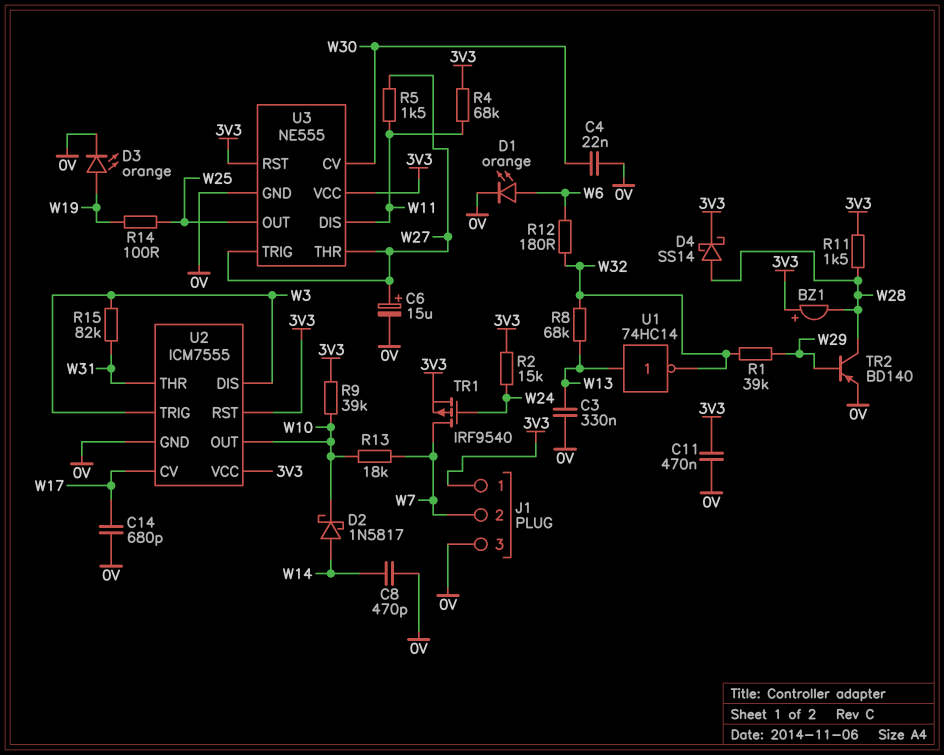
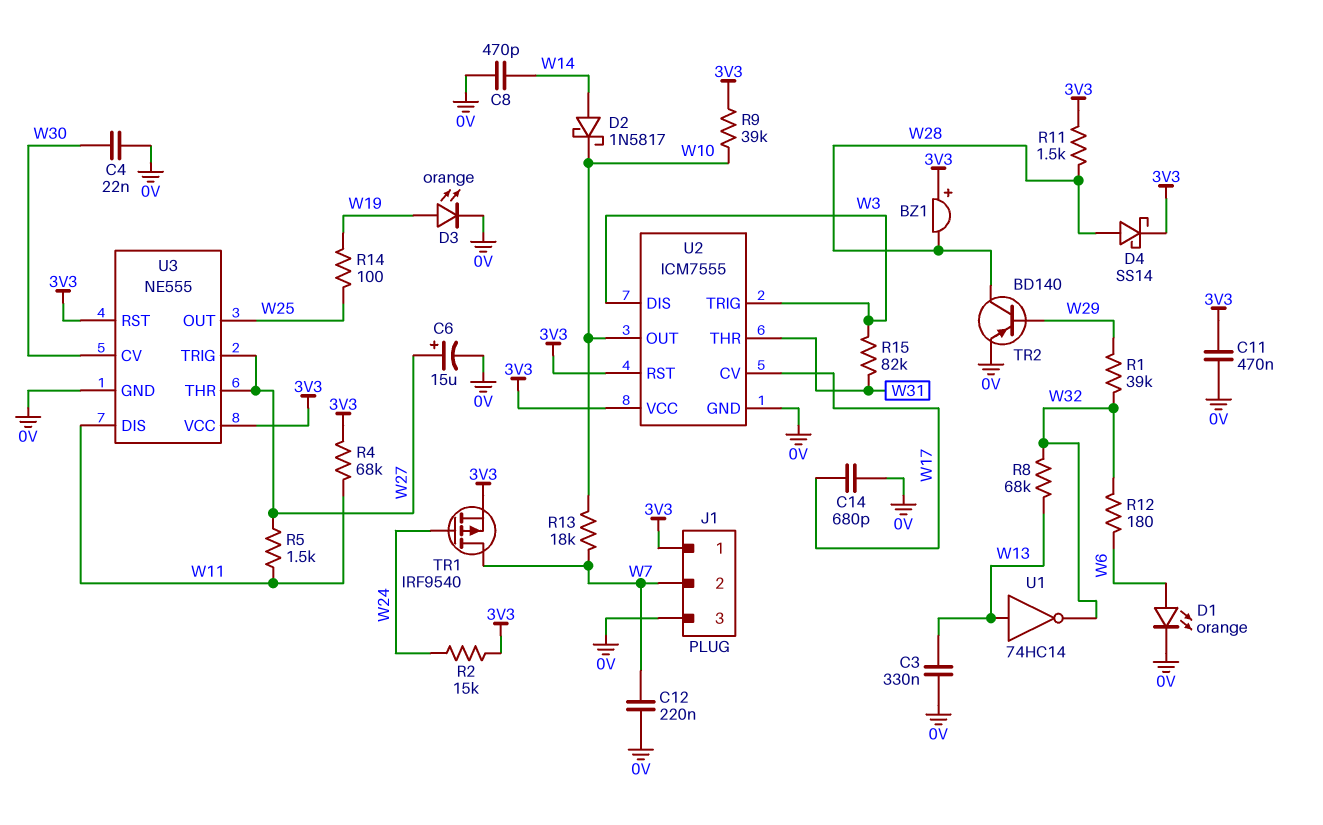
C12: none -> 220nF (0V, W7)

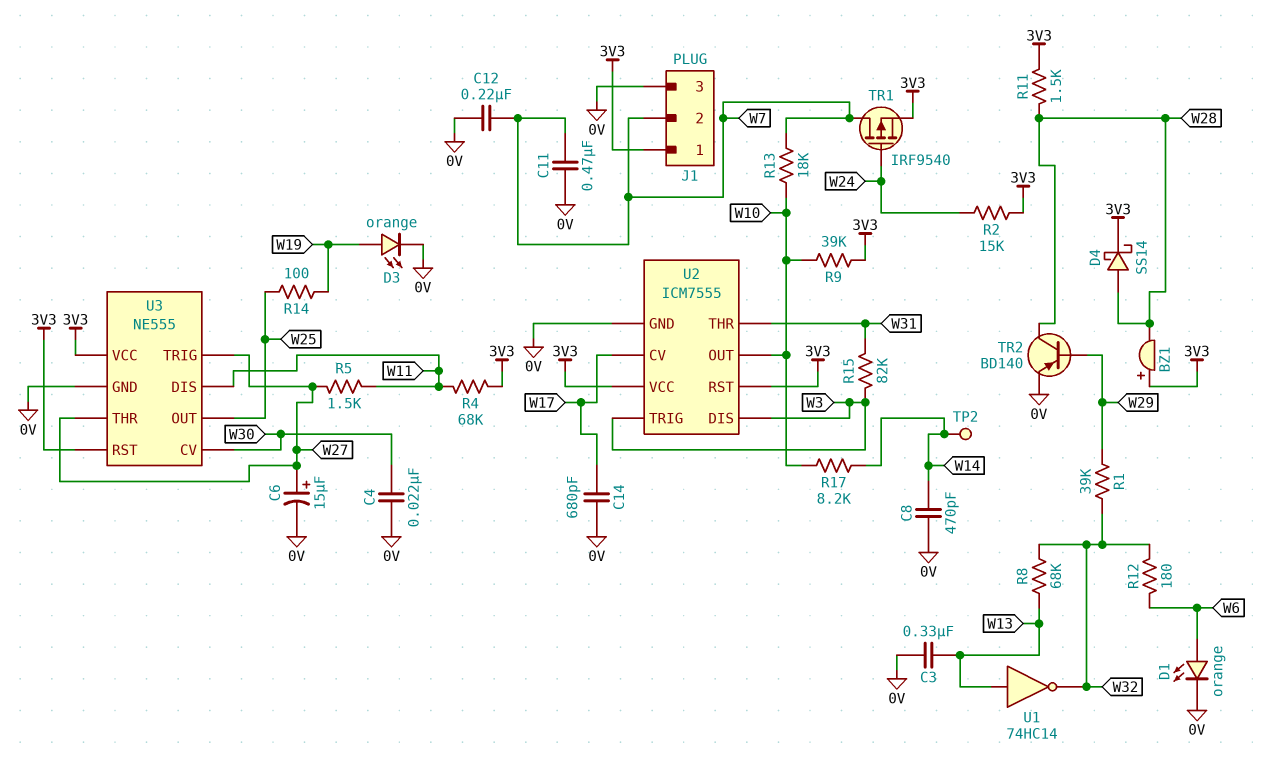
C11: 470nF (0V, 3V3) -> 470nF (0V, W7)
D2: schottky 1N5817 (A W14, K W10) -> none
R17: none -> 8.2k (W10, W14)
TP2: none -> test point (W14)

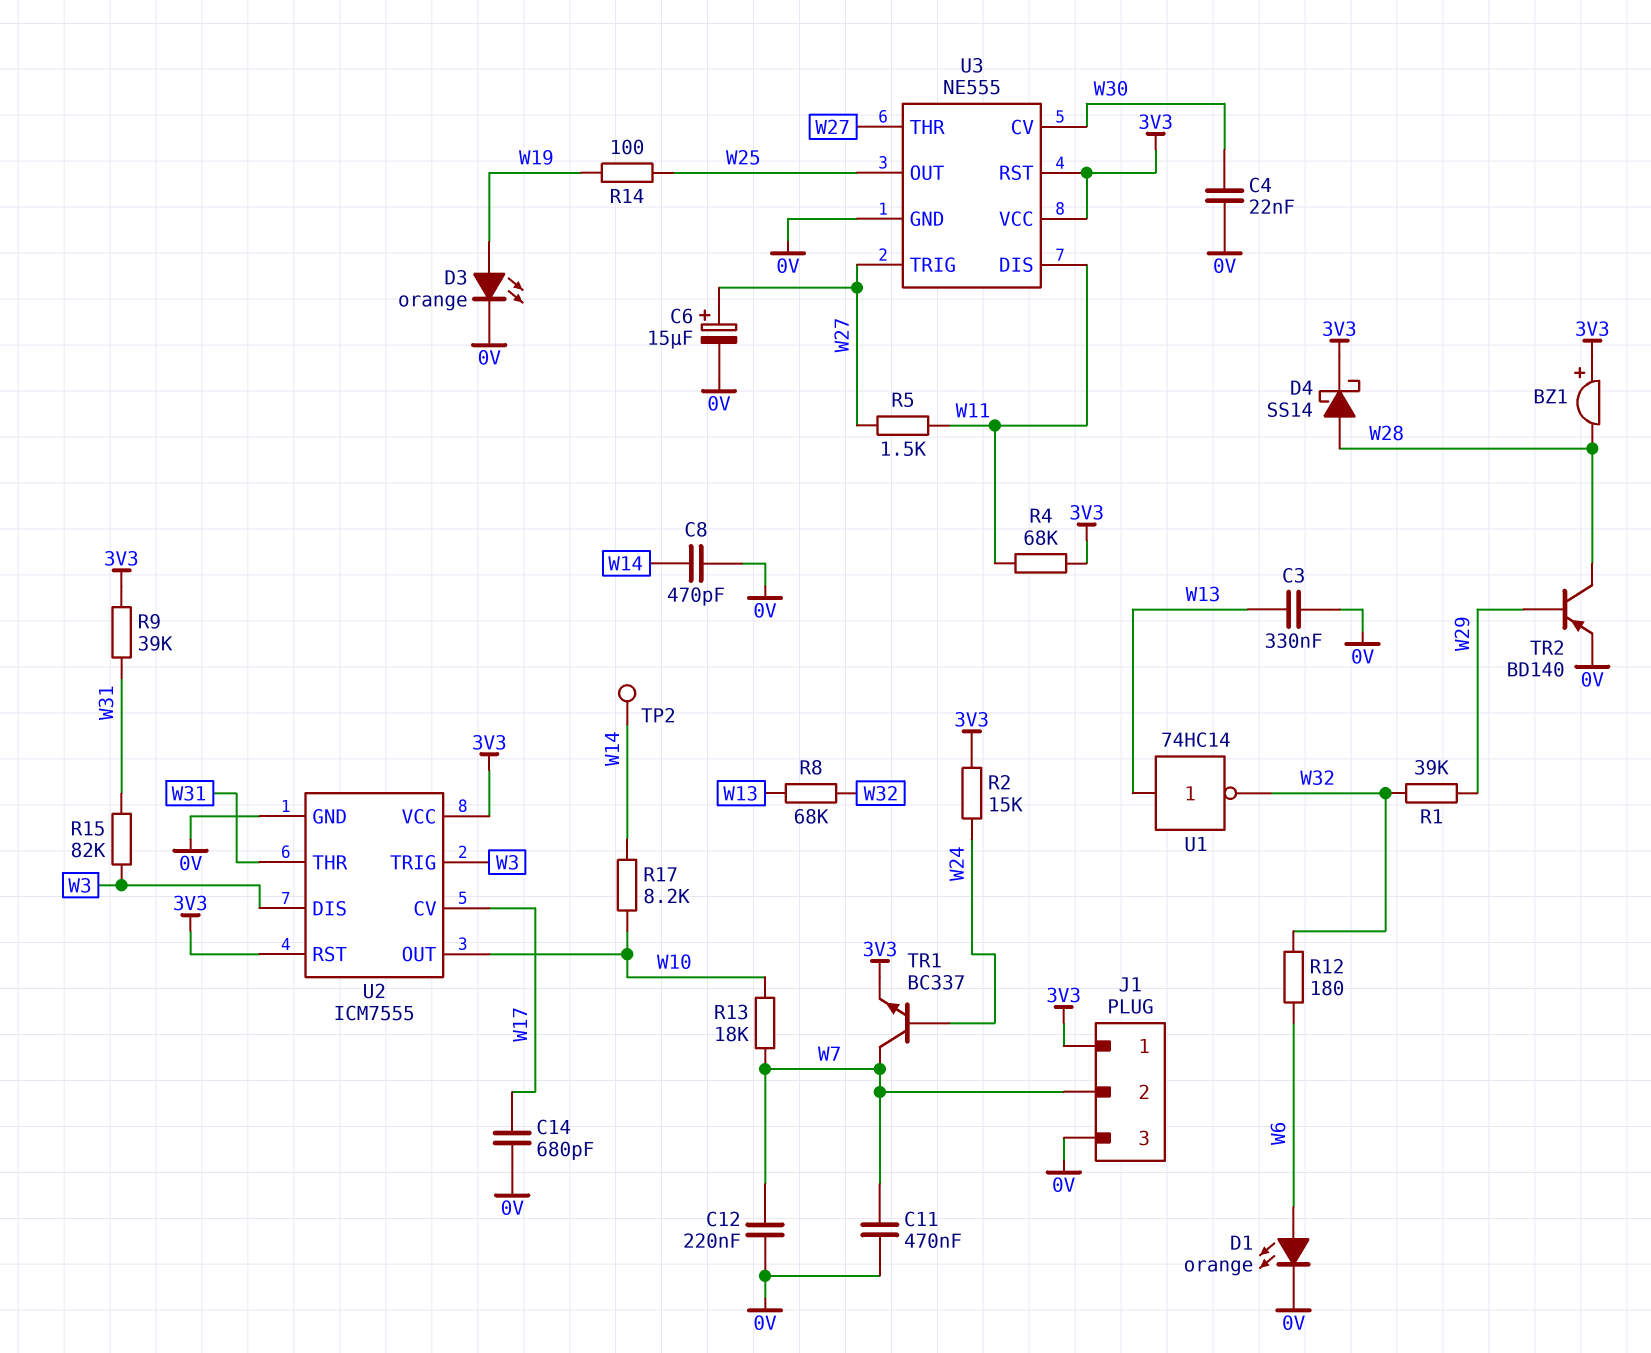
R9: 39k (3V3, W10) -> 39k (3V3, W31)
R11: 1.5k (3V3, W28) -> none
TR1: PMOS IRF9540 (G W24, D W7, S 3V3) -> NPN BC337 (B W24, C W7, E 3V3)

